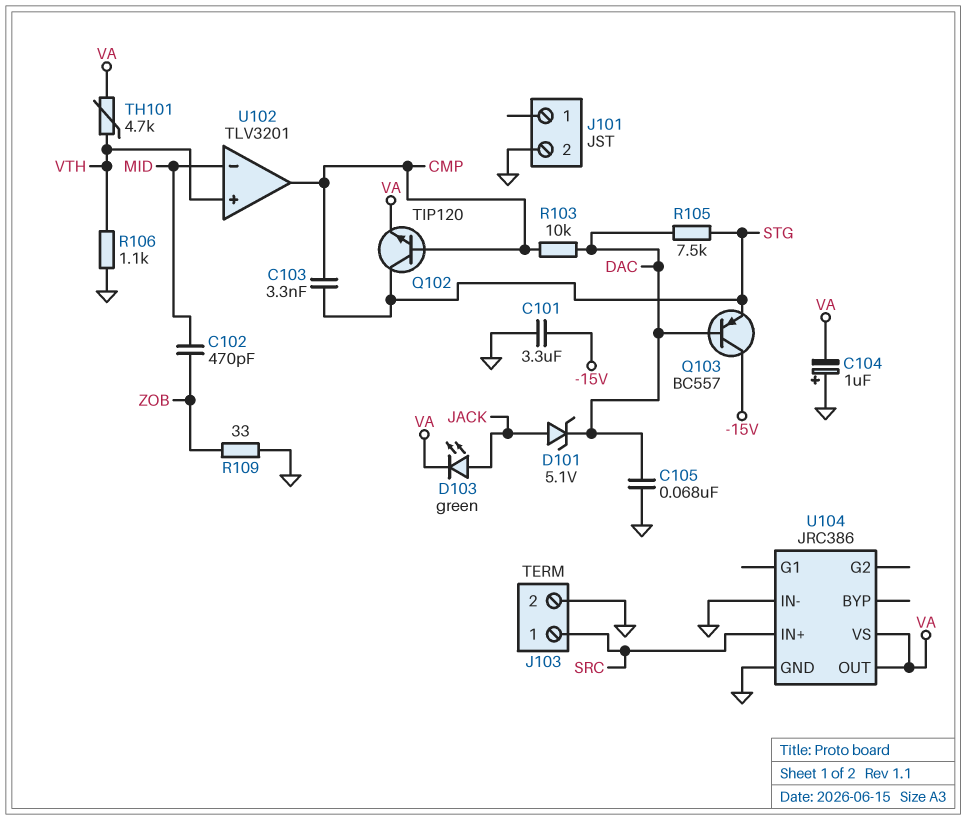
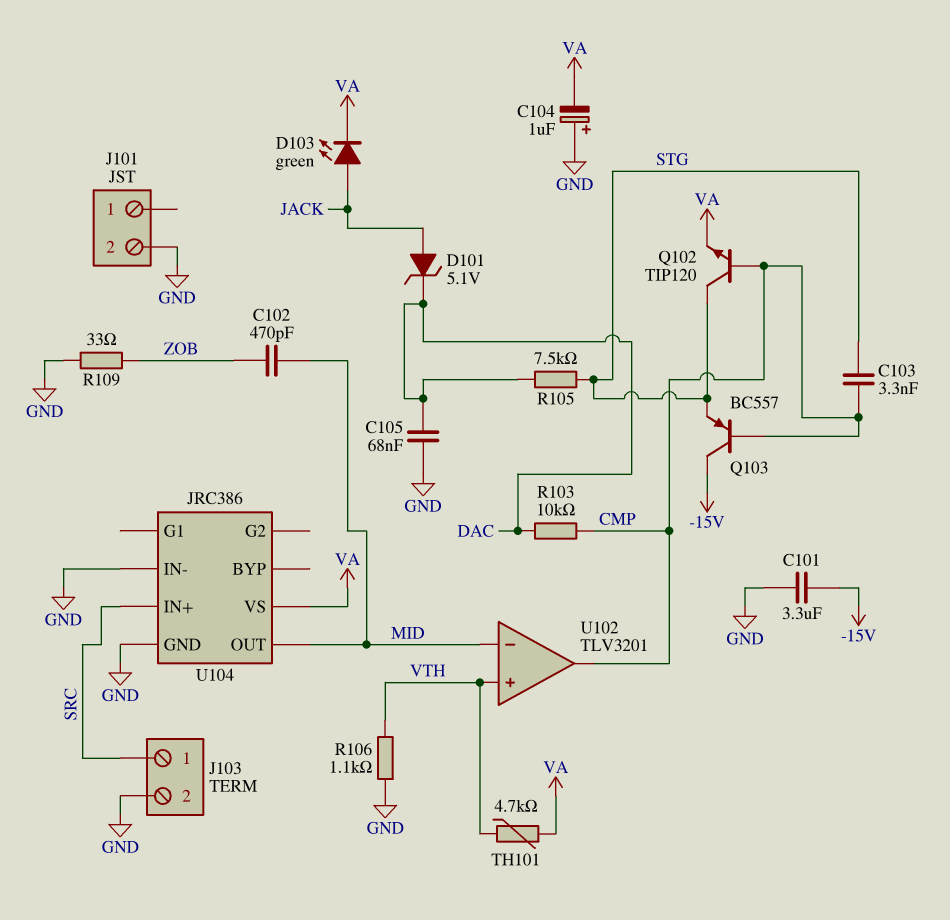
Q103: PNP BC557 (B DAC, C -15V, E STG) -> PNP BC557 (B CMP, C -15V, E STG)
U104 pin OUT: VA -> MID

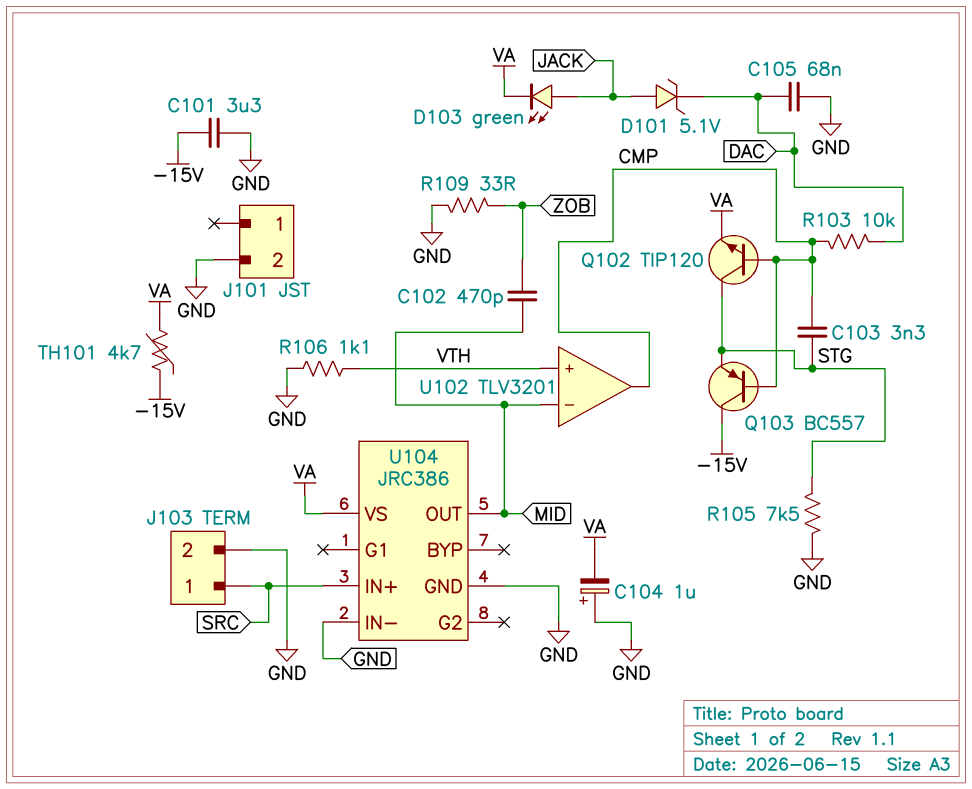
R105: 7.5k (DAC, STG) -> 7.5k (GND, STG)
TH101: 4.7k (VA, VTH) -> 4.7k (-15V, VA)

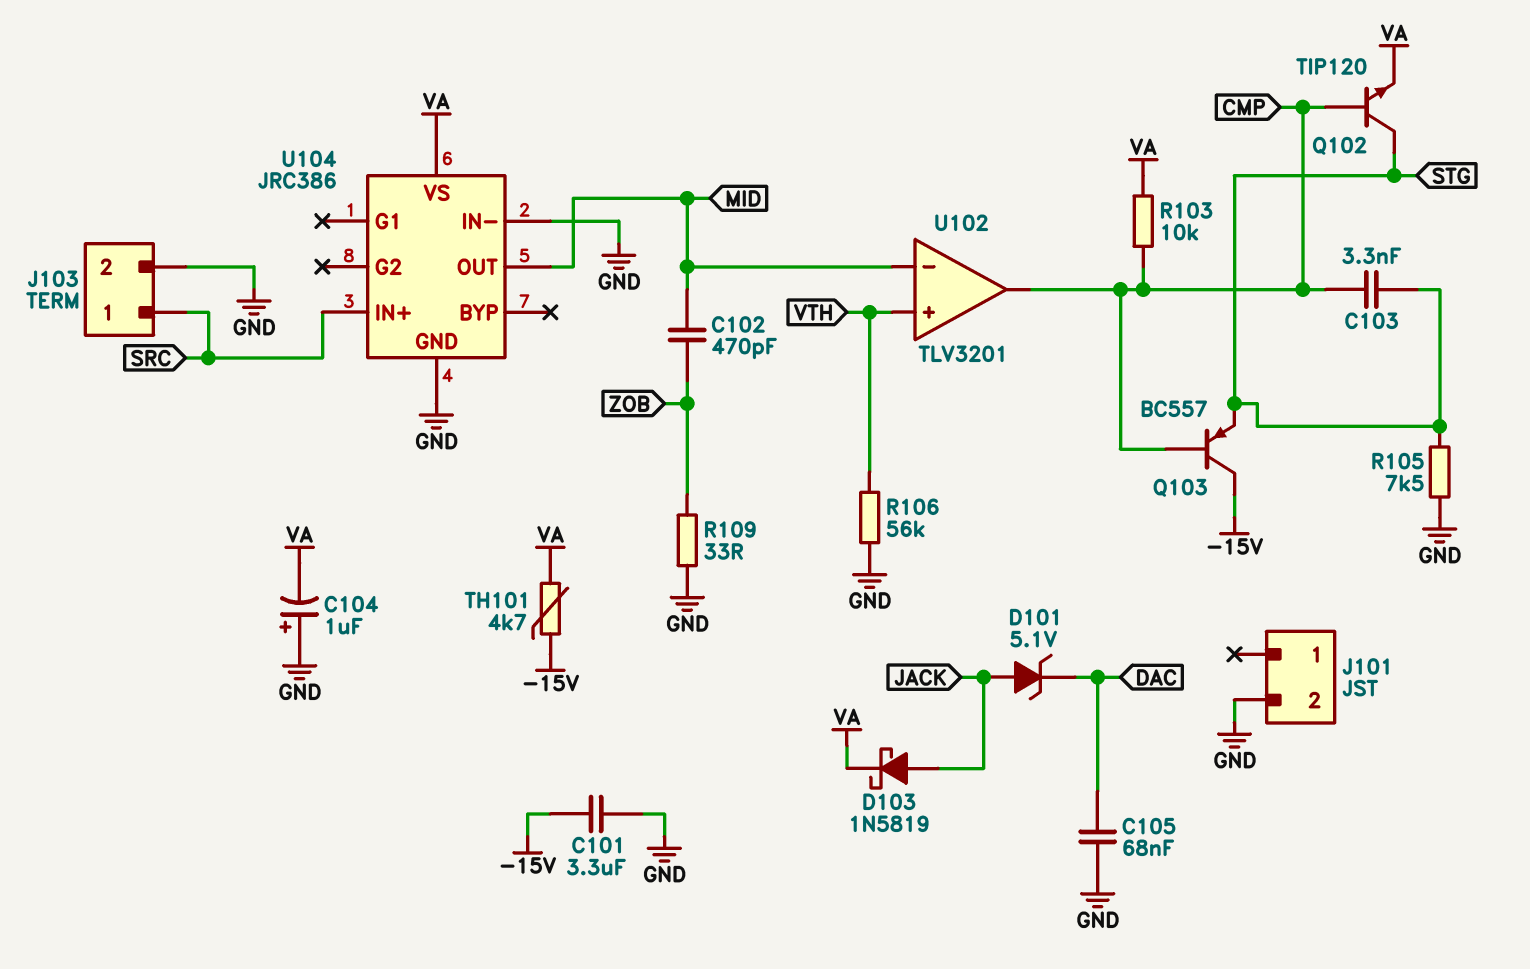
D103: LED green (A JACK, K VA) -> schottky 1N5819 (A JACK, K VA)
R103: 10k (CMP, DAC) -> 10k (CMP, VA)
R106: 1.1k (GND, VTH) -> 56k (GND, VTH)

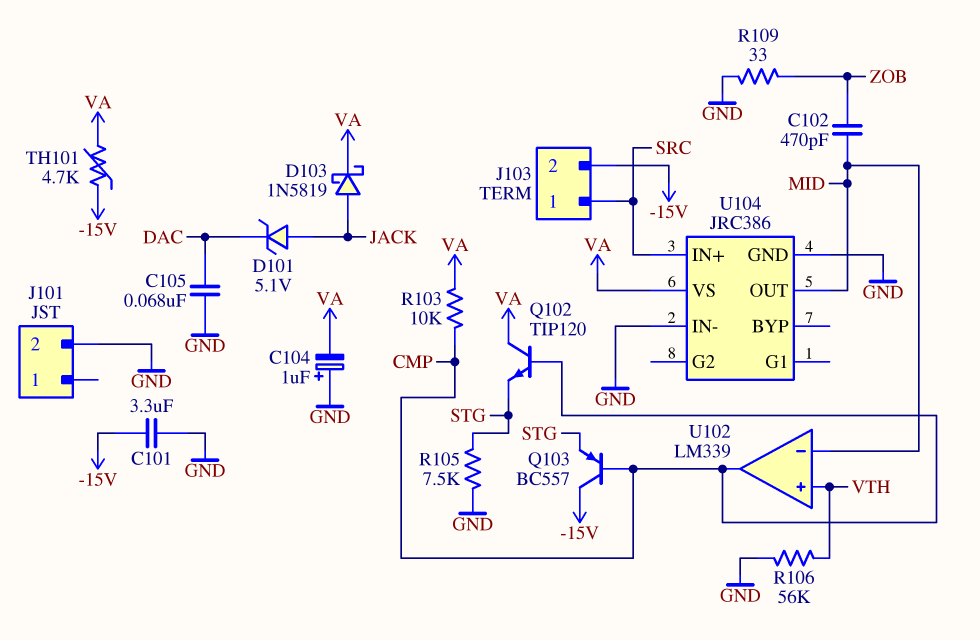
C103: 3.3nF (CMP, STG) -> none
J103 pin 2: GND -> -15V
Q102: NPN TIP120 (B CMP, C STG, E VA) -> NPN TIP120 (B CMP, C VA, E STG)
U102: TLV3201 -> LM339

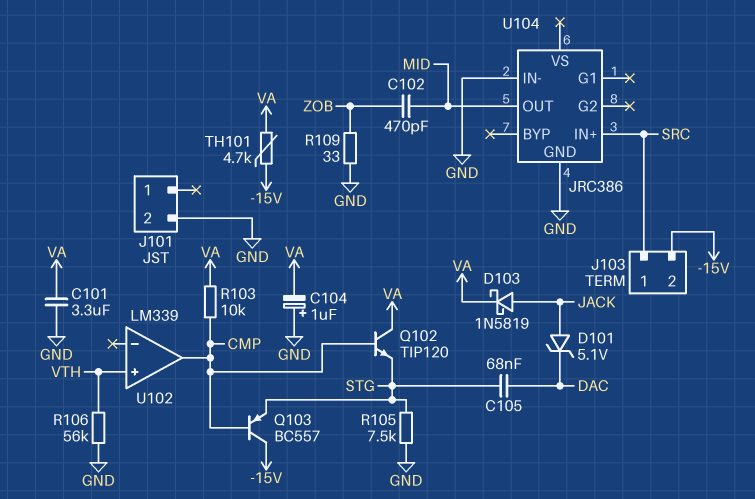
C101: 3.3uF (-15V, GND) -> 3.3uF (GND, VA)
C105: 68nF (DAC, GND) -> 68nF (DAC, STG)
U102 pin in-: MID -> none
U104 pin VS: VA -> none

